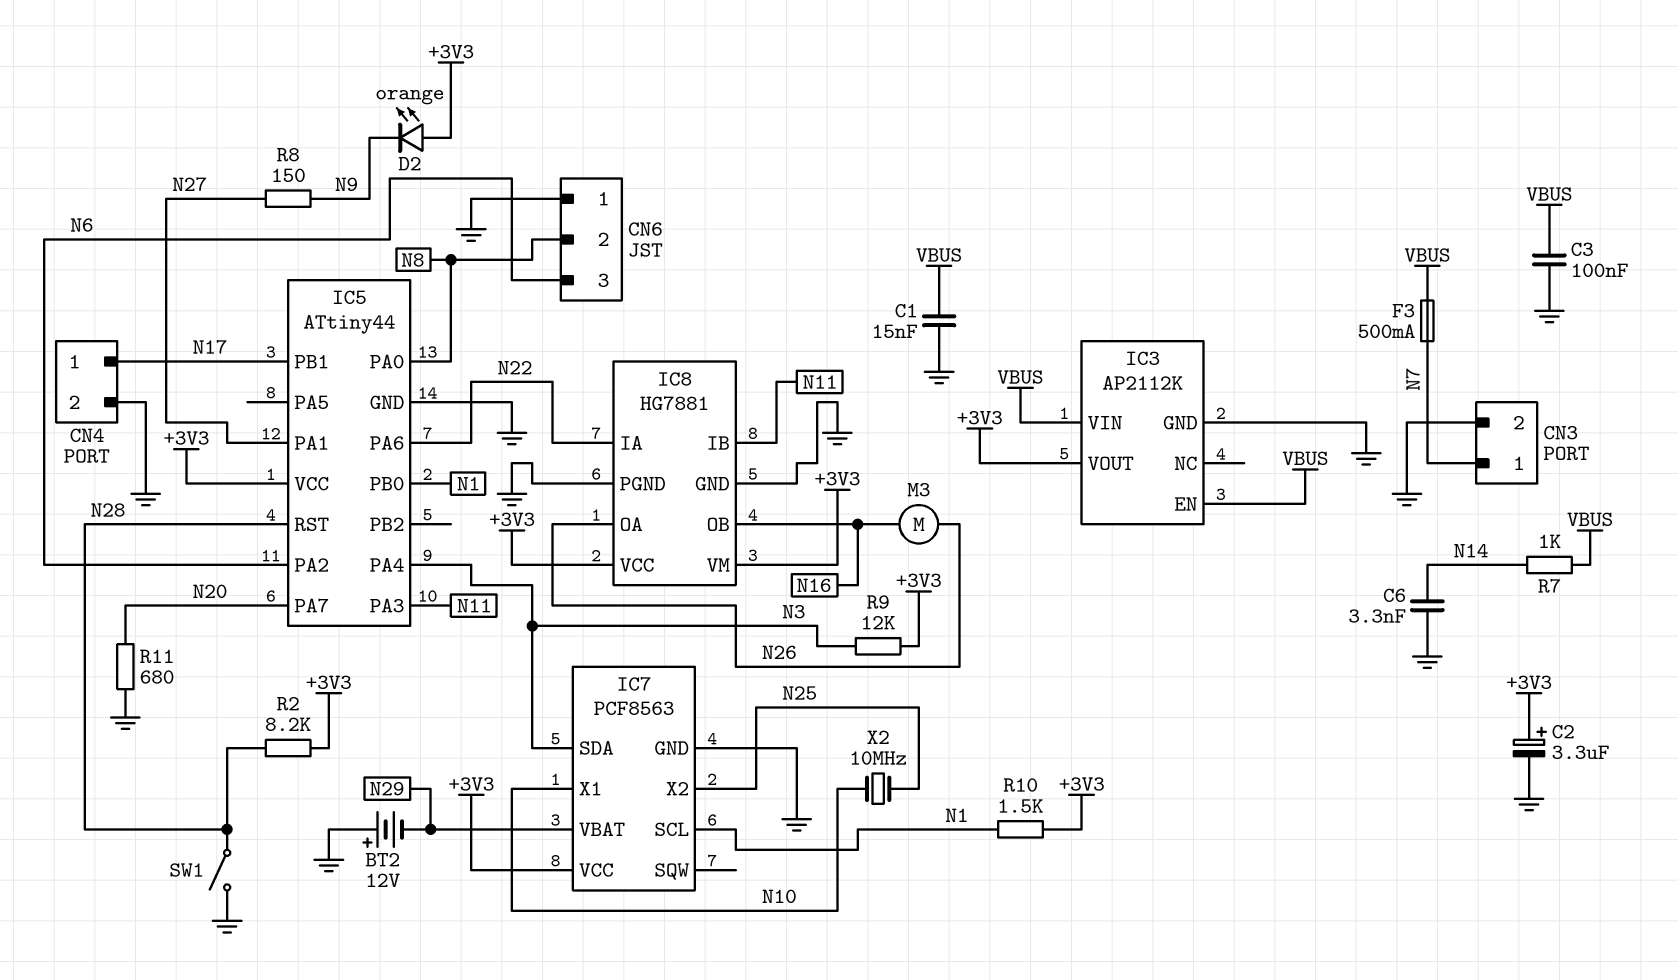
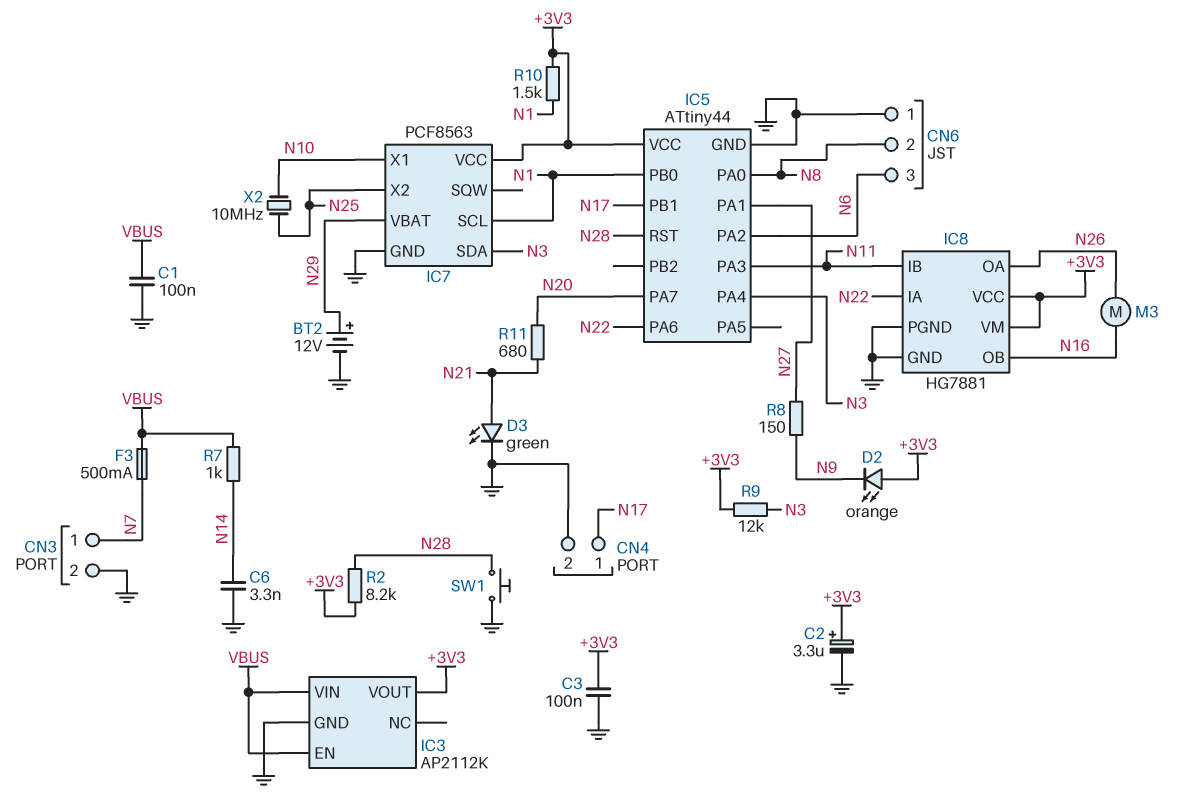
BT2: 12V (plus GND, minus N29) -> 12V (plus N29, minus GND)
C1: 15nF (GND, VBUS) -> 100nF (GND, VBUS)
C3: 100nF (GND, VBUS) -> 100nF (+3V3, GND)
D3: none -> LED green (A N21, K GND)
R11: 680 (GND, N20) -> 680 (N20, N21)
SW1: switch (GND, N28) -> button (GND, N28)

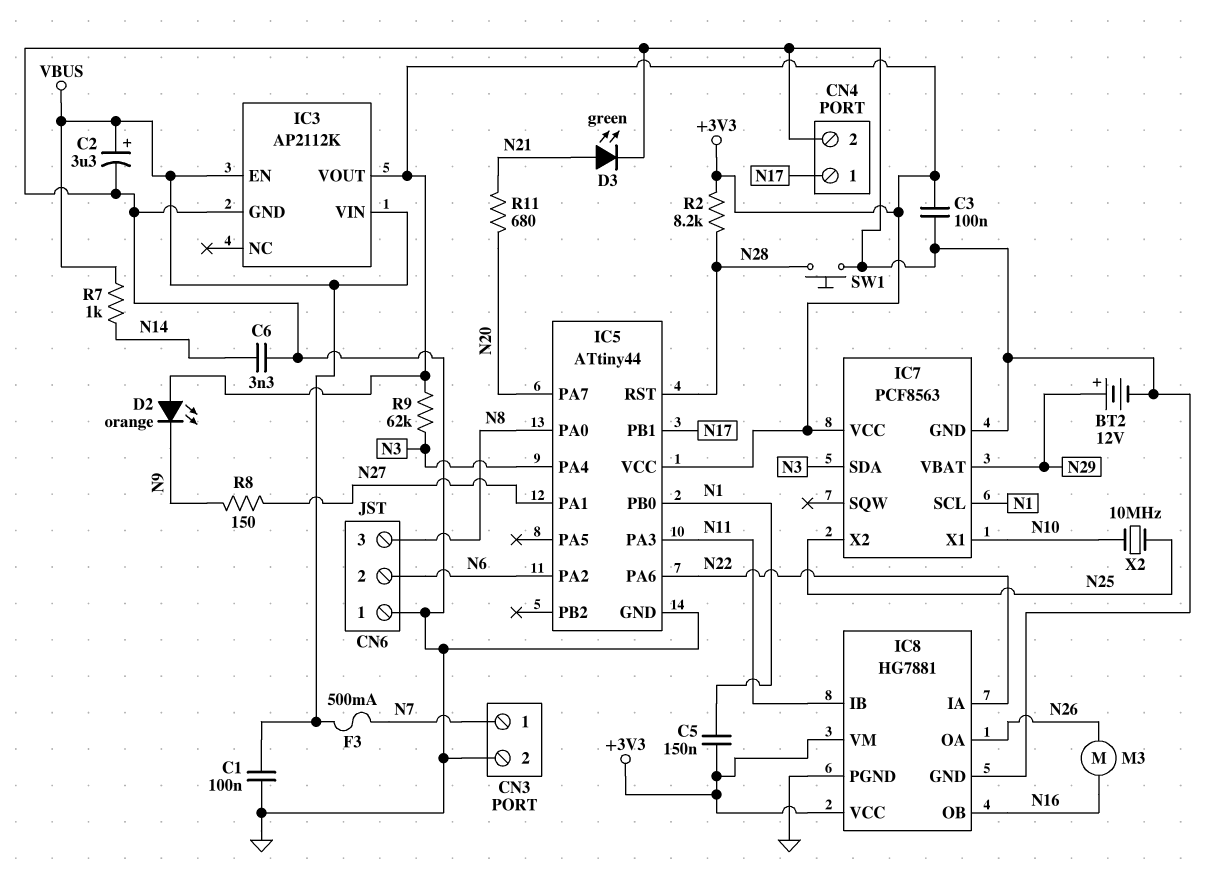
C2: 3.3uF (plus +3V3, minus GND) -> 3.3uF (plus VBUS, minus GND)
C5: none -> 150nF (+3V3, N1)
CN6 pin 2: N8 -> N6
CN6 pin 3: N6 -> N8
R9: 12k (+3V3, N3) -> 62k (+3V3, N3)
R10: 1.5k (+3V3, N1) -> none

